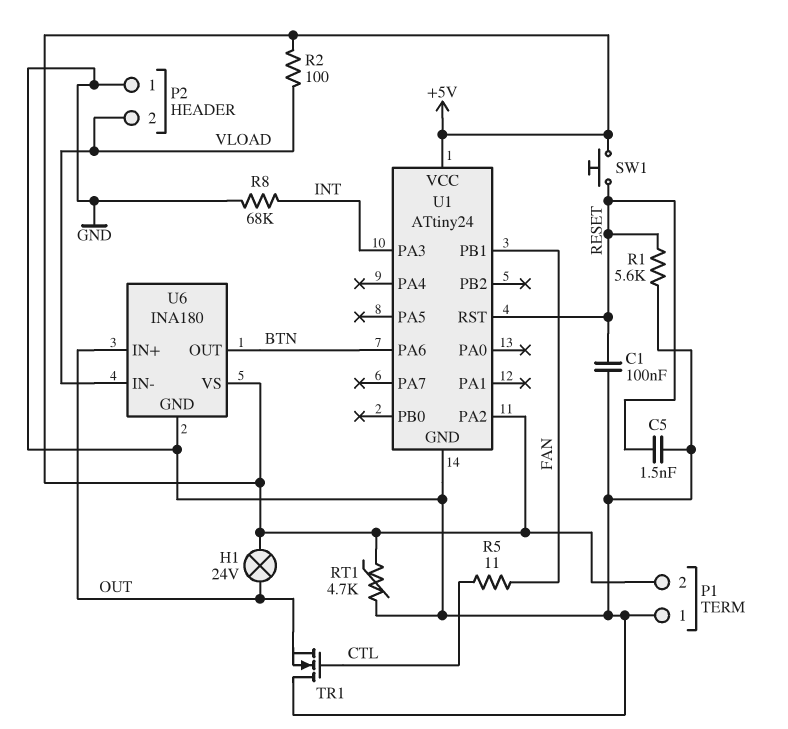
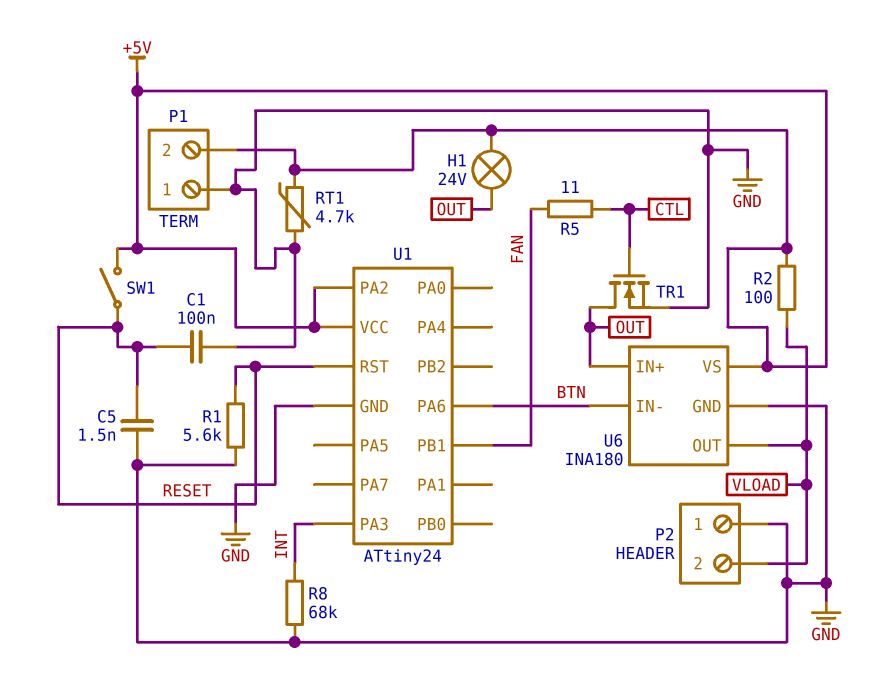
SW1: button (+5V, RESET) -> switch (+5V, RESET)
TR1: NMOS (G CTL, D GND, S OUT) -> NMOS (G CTL, D OUT, S GND)
U6 pin IN-: VLOAD -> BTN
U6 pin OUT: BTN -> VLOAD

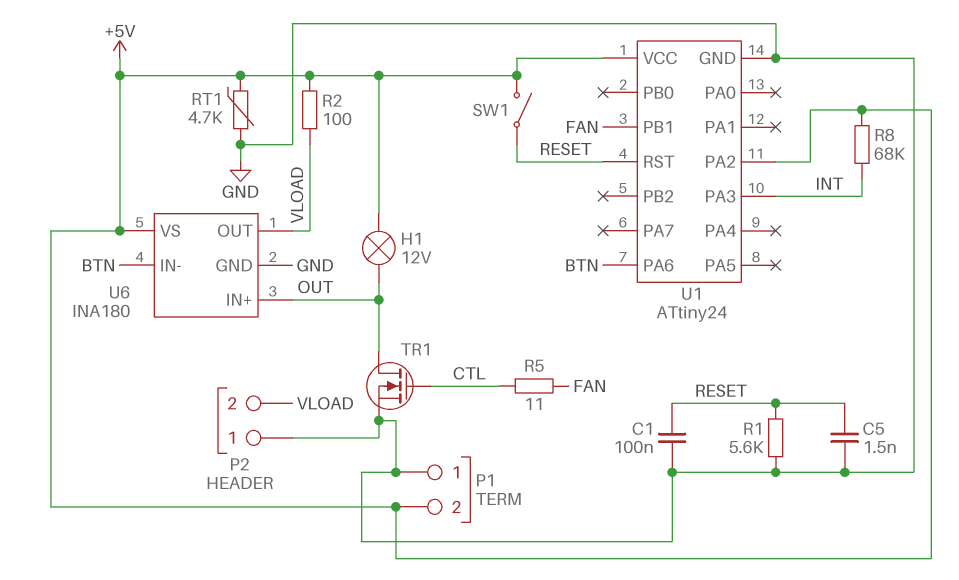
H1: lamp 24V (+5V, OUT) -> lamp 12V (+5V, OUT)
R8: 68k (GND, INT) -> 68k (+5V, INT)

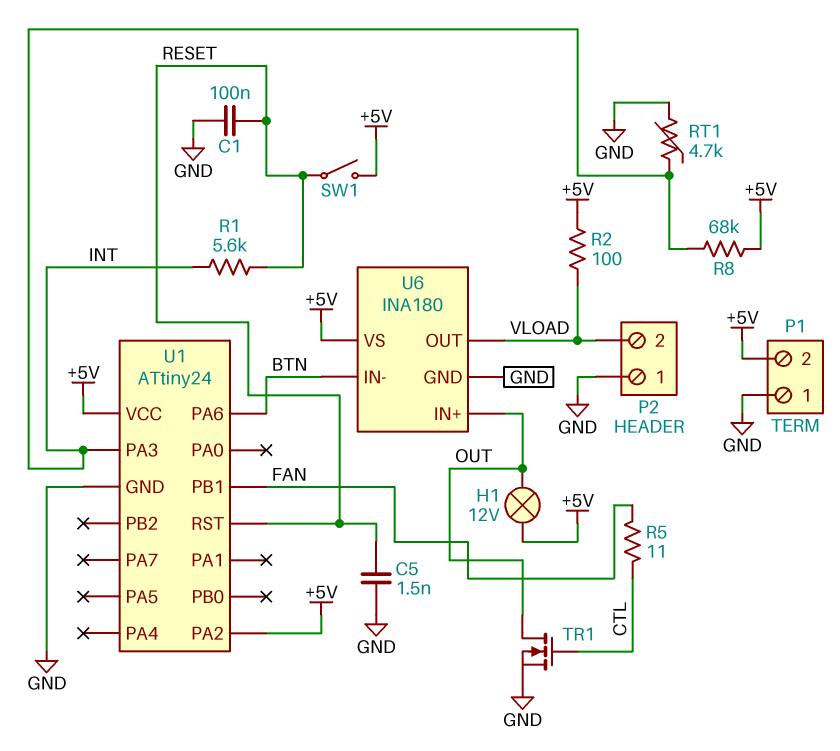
R1: 5.6k (GND, RESET) -> 5.6k (INT, RESET)
RT1: 4.7k (+5V, GND) -> 4.7k (GND, INT)

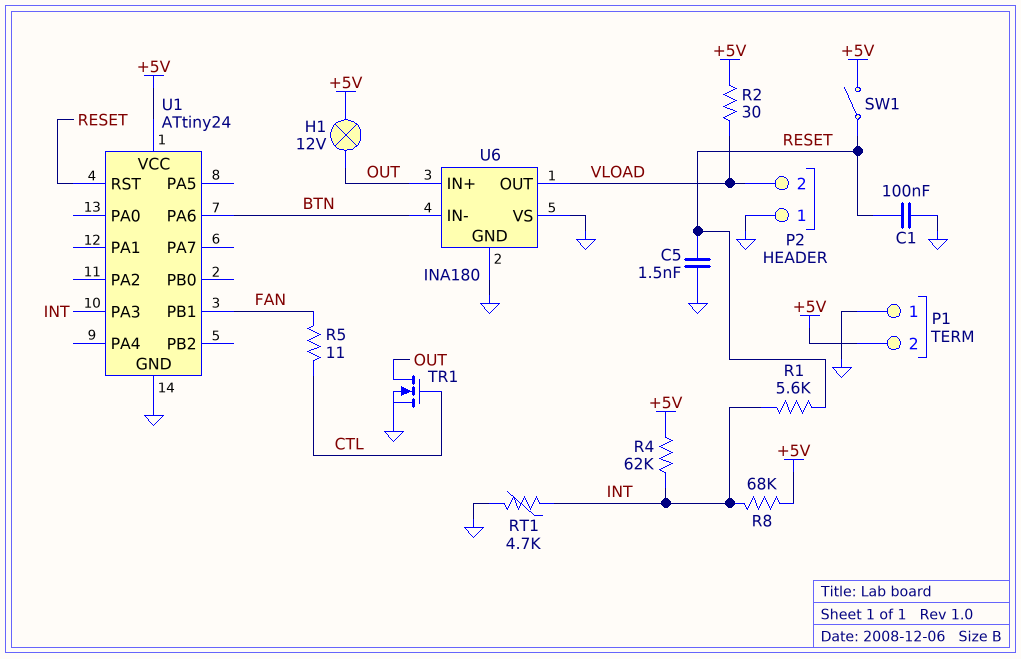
R2: 100 (+5V, VLOAD) -> 30 (+5V, VLOAD)
R4: none -> 62k (+5V, INT)
U1 pin PA2: +5V -> none
U6 pin VS: +5V -> GND

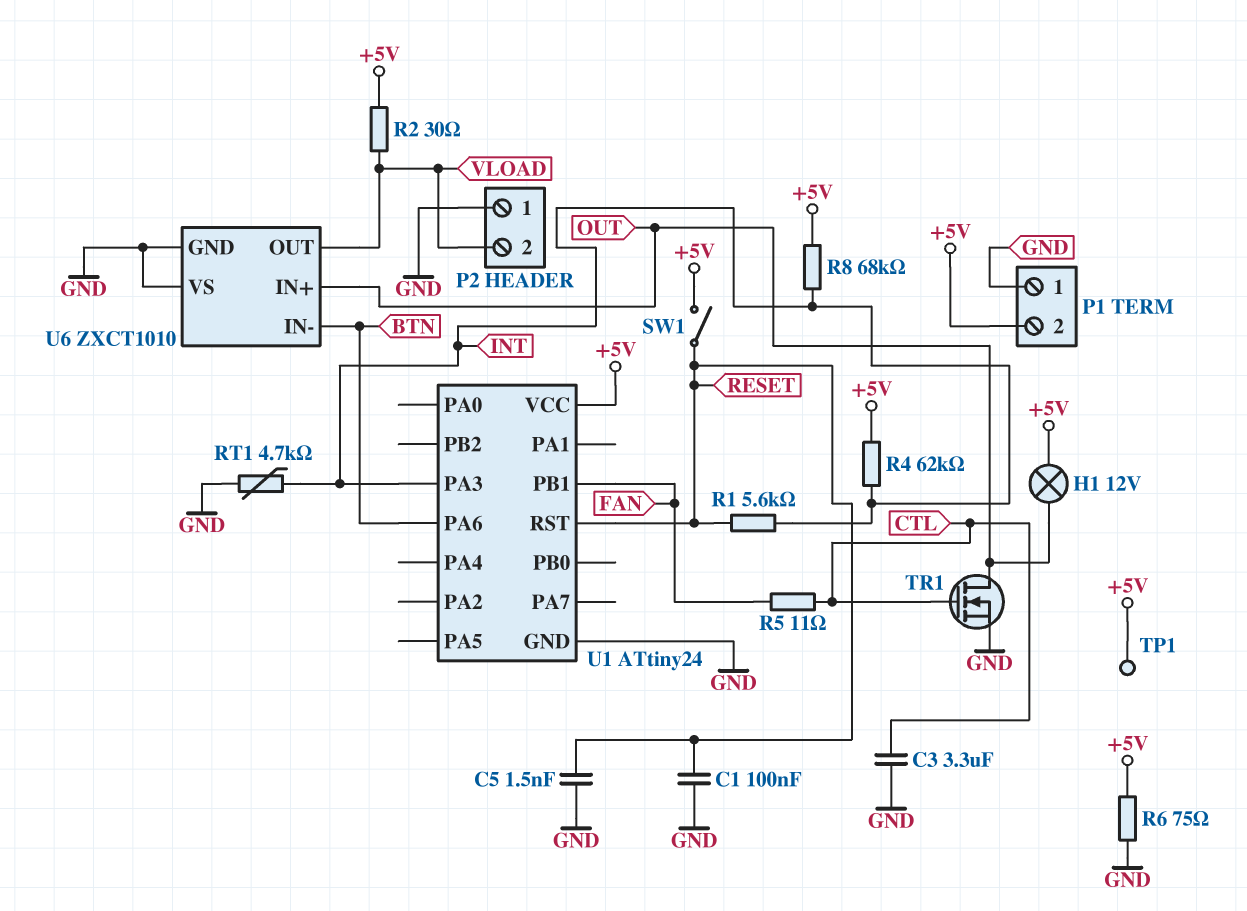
C3: none -> 3.3uF (CTL, GND)
R6: none -> 75 (+5V, GND)
TP1: none -> test point (+5V)
U6: INA180 -> ZXCT1010

